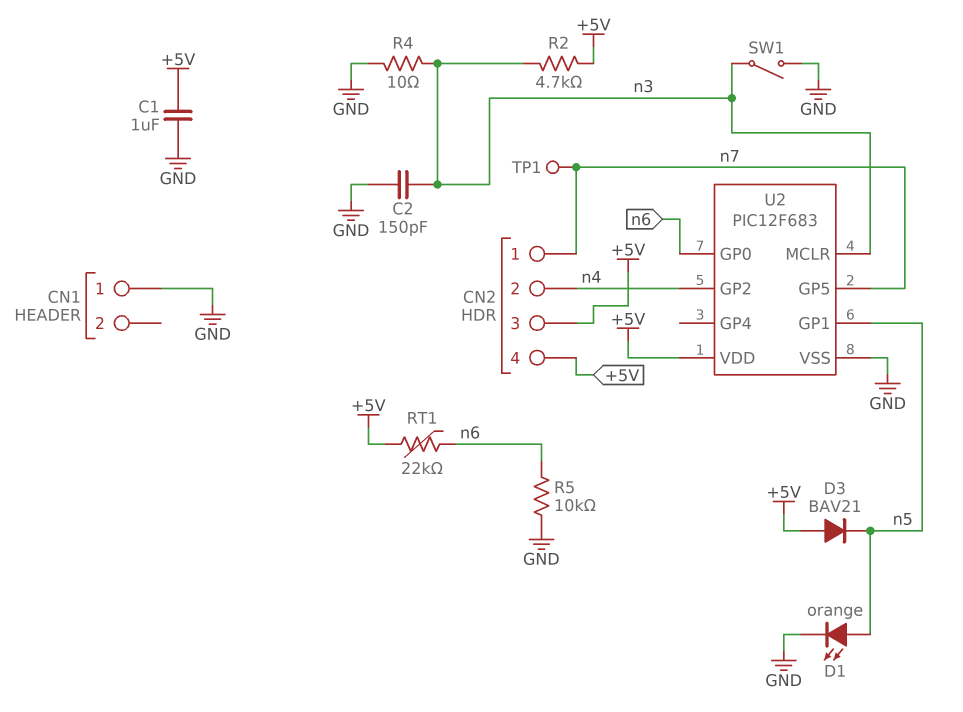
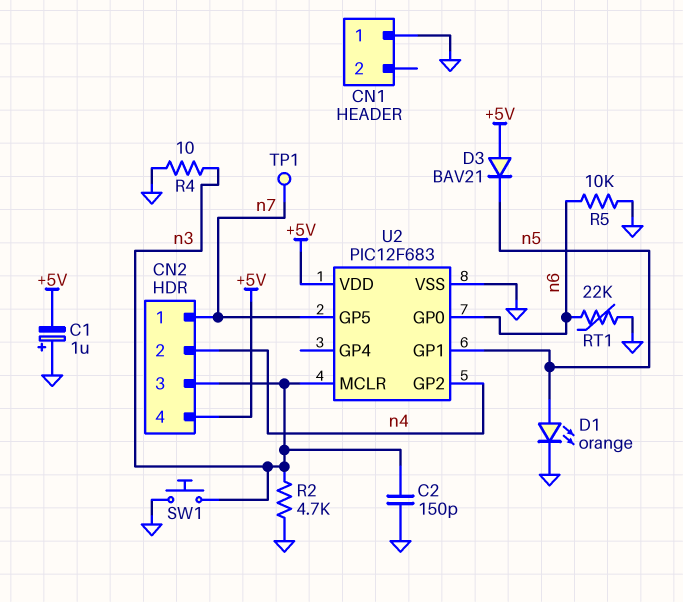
C1: 1uF (+5V, GND) -> 1uF (plus GND, minus +5V)
CN2 pin 3: +5V -> n3
R2: 4.7k (+5V, n3) -> 4.7k (GND, n3)
RT1: 22k (+5V, n6) -> 22k (GND, n6)
SW1: switch (GND, n3) -> button (GND, n3)

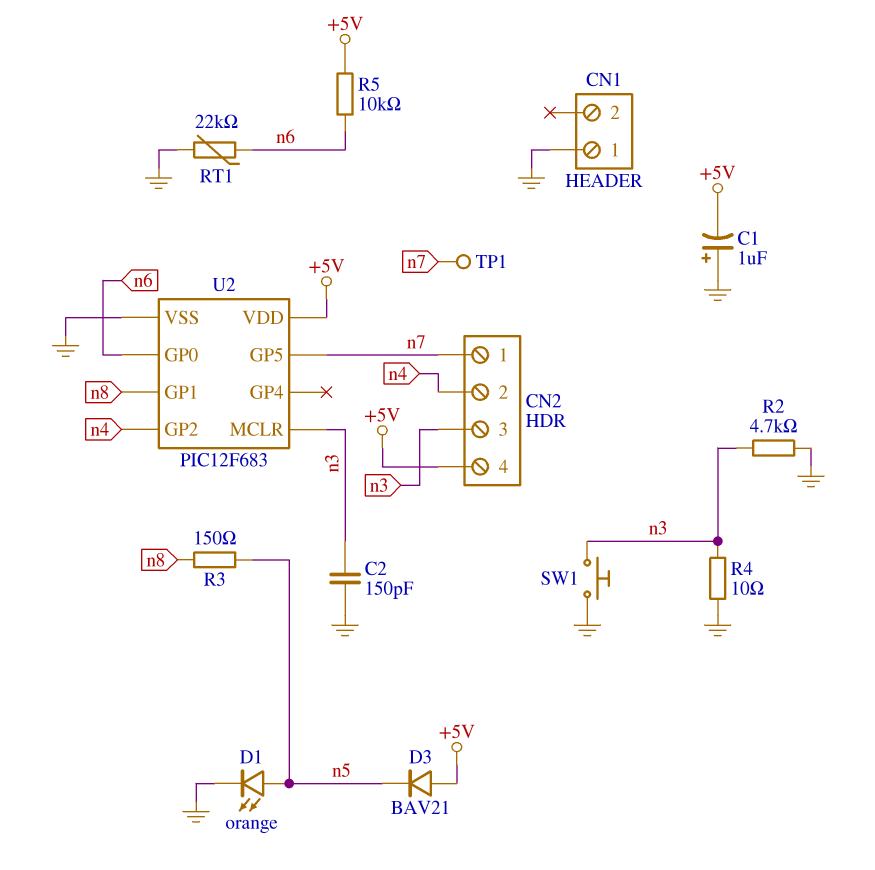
R3: none -> 150 (n5, n8)
R5: 10k (GND, n6) -> 10k (+5V, n6)
U2 pin GP1: n5 -> n8

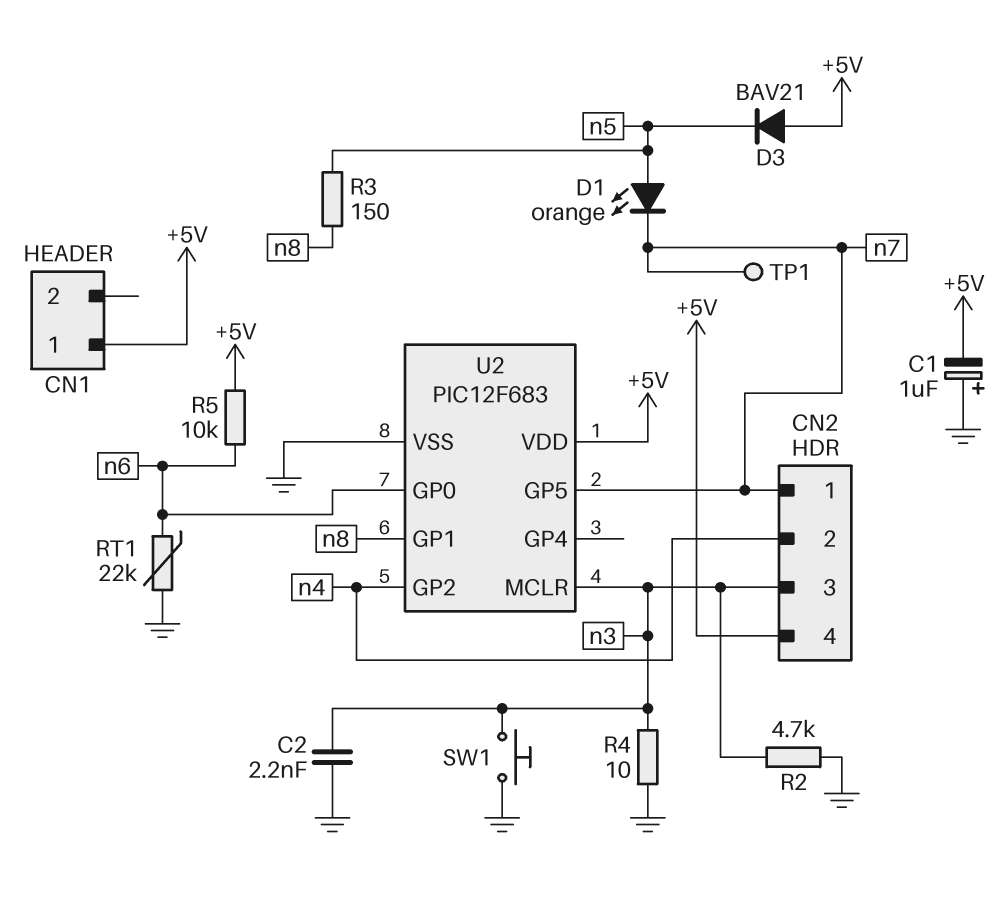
C2: 150pF (GND, n3) -> 2.2nF (GND, n3)
CN1 pin 1: GND -> +5V
D1: LED orange (A n5, K GND) -> LED orange (A n5, K n7)

